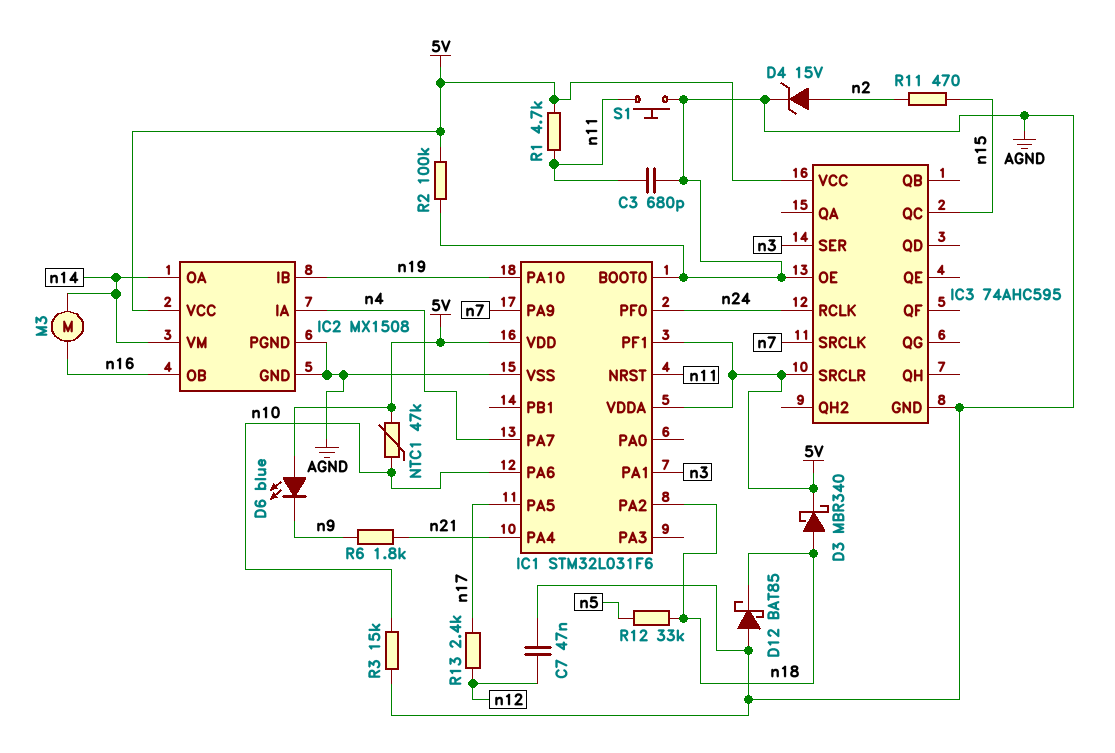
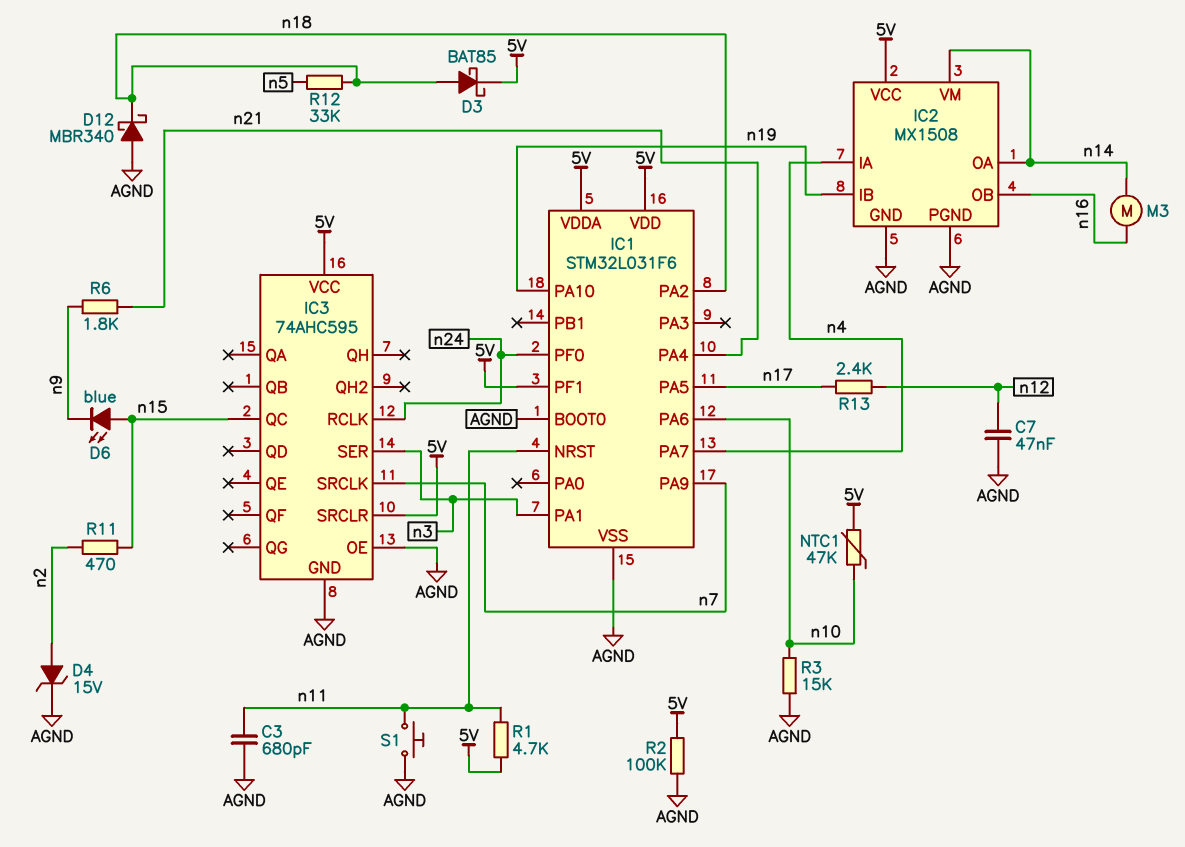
D3: schottky MBR340 (A n18, K 5V) -> schottky BAT85 (A n18, K 5V)
D6: LED blue (A 5V, K n9) -> LED blue (A n15, K n9)
D12: schottky BAT85 (A AGND, K n18) -> schottky MBR340 (A AGND, K n18)

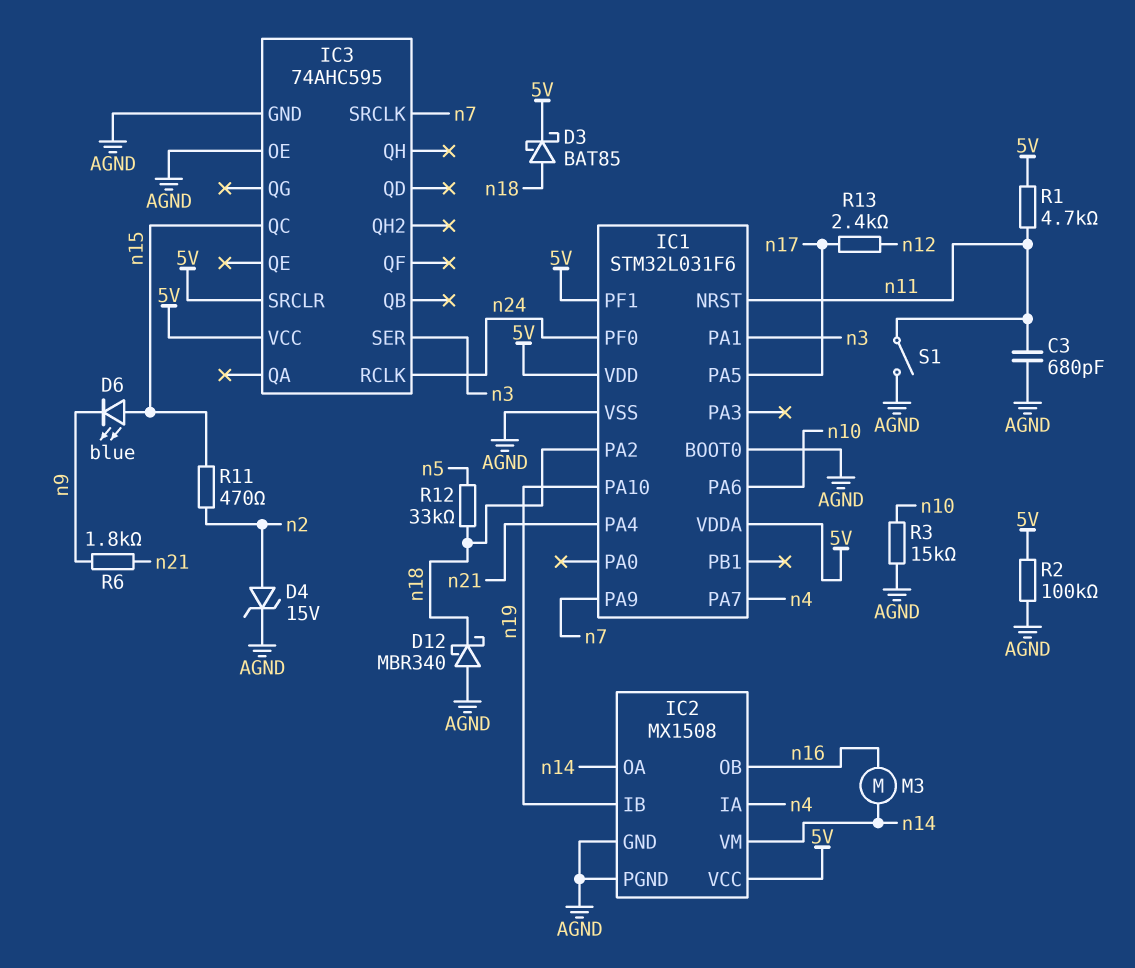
C7: 47nF (AGND, n12) -> none
NTC1: 47k (5V, n10) -> none
S1: button (AGND, n11) -> switch (AGND, n11)

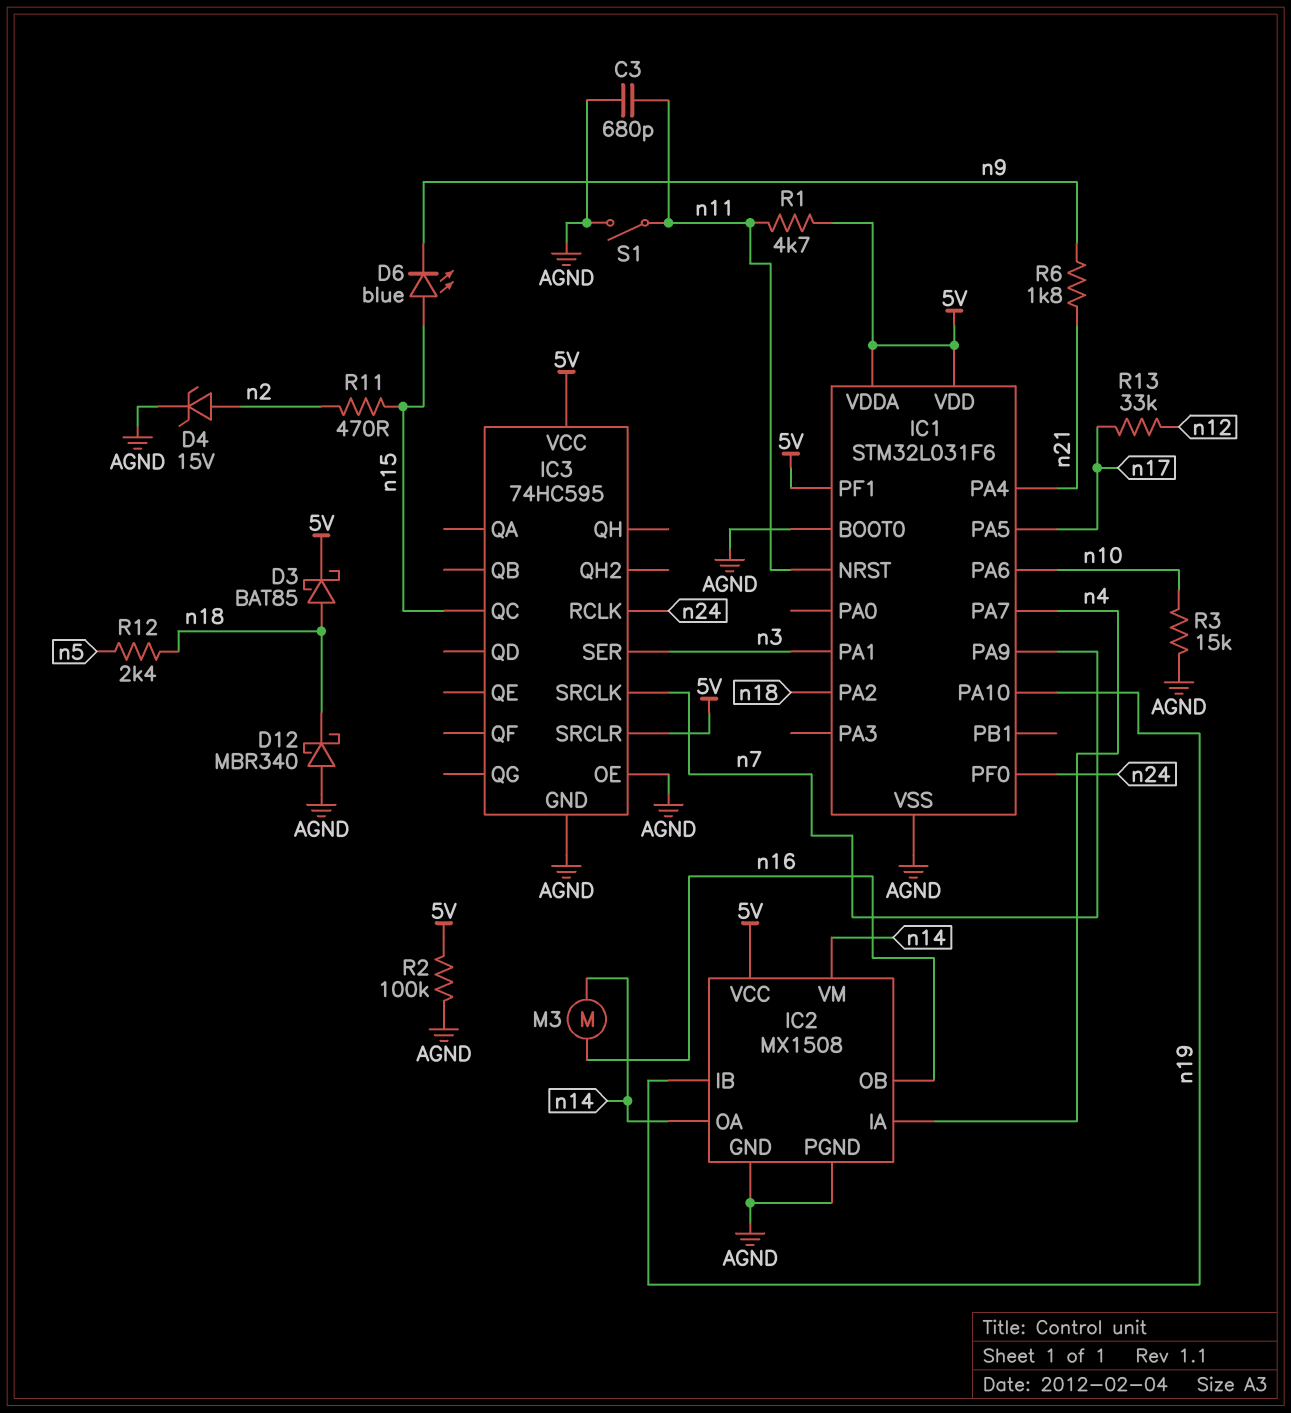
IC3: 74AHC595 -> 74HC595
R12: 33k (n5, n18) -> 2.4k (n5, n18)
R13: 2.4k (n12, n17) -> 33k (n12, n17)

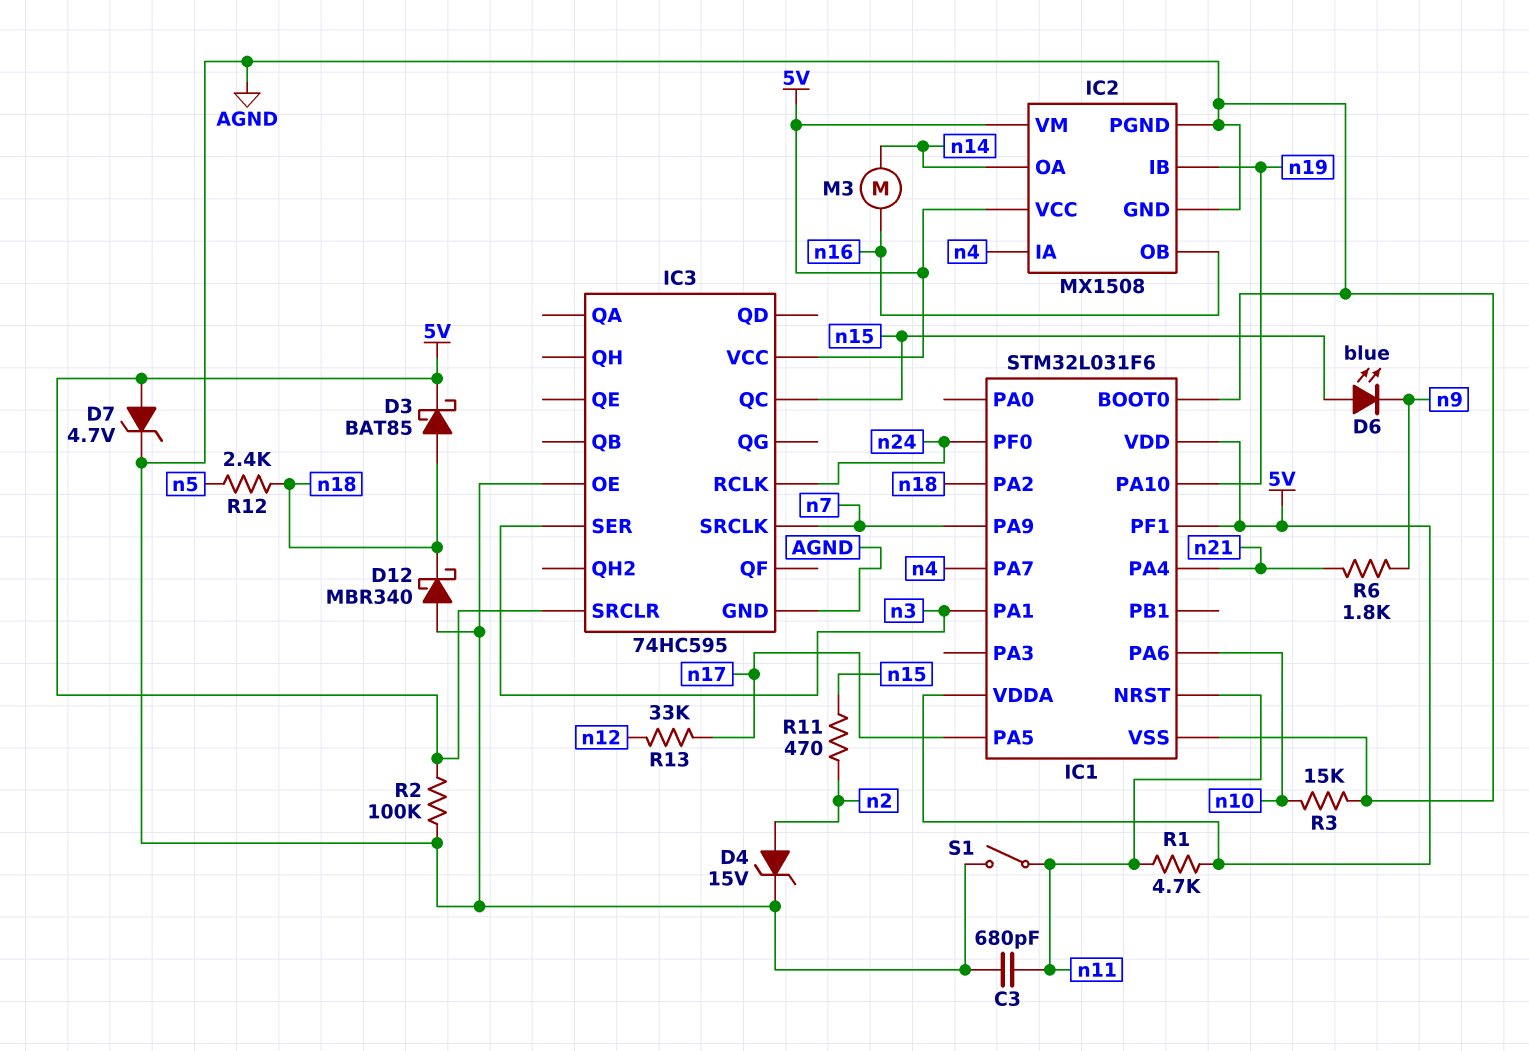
D7: none -> zener 4.7V (A 5V, K AGND)
IC2 pin VM: n14 -> 5V

